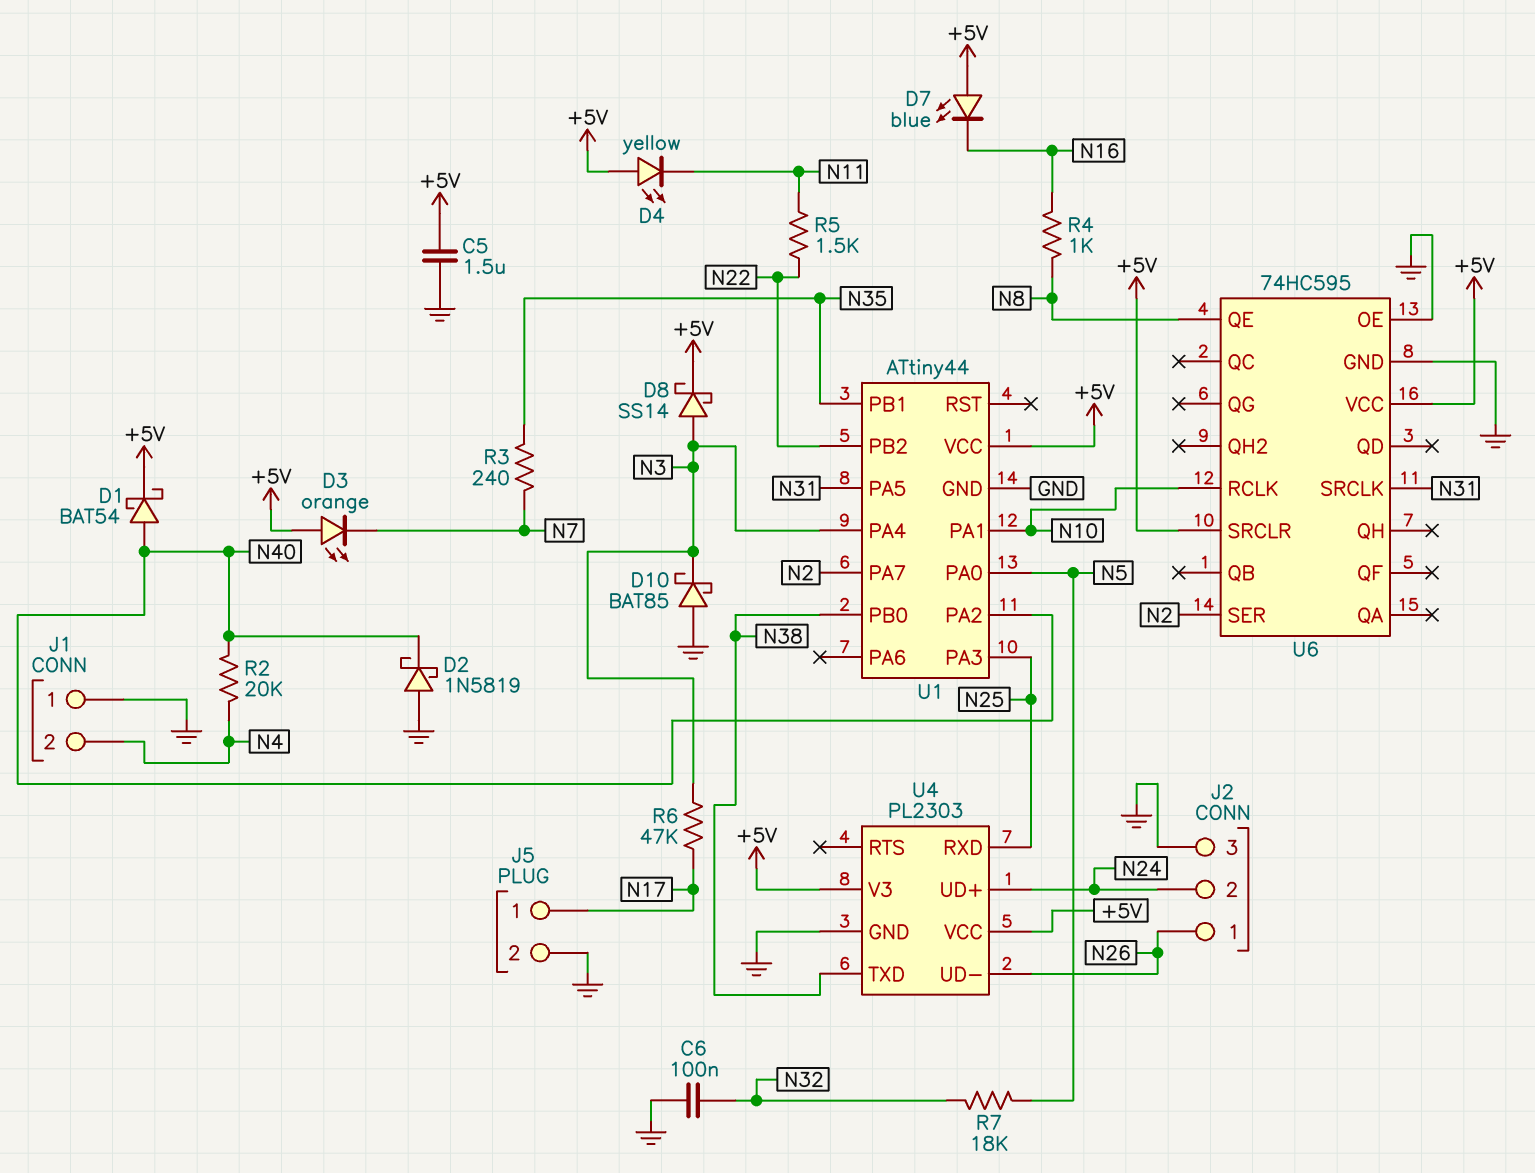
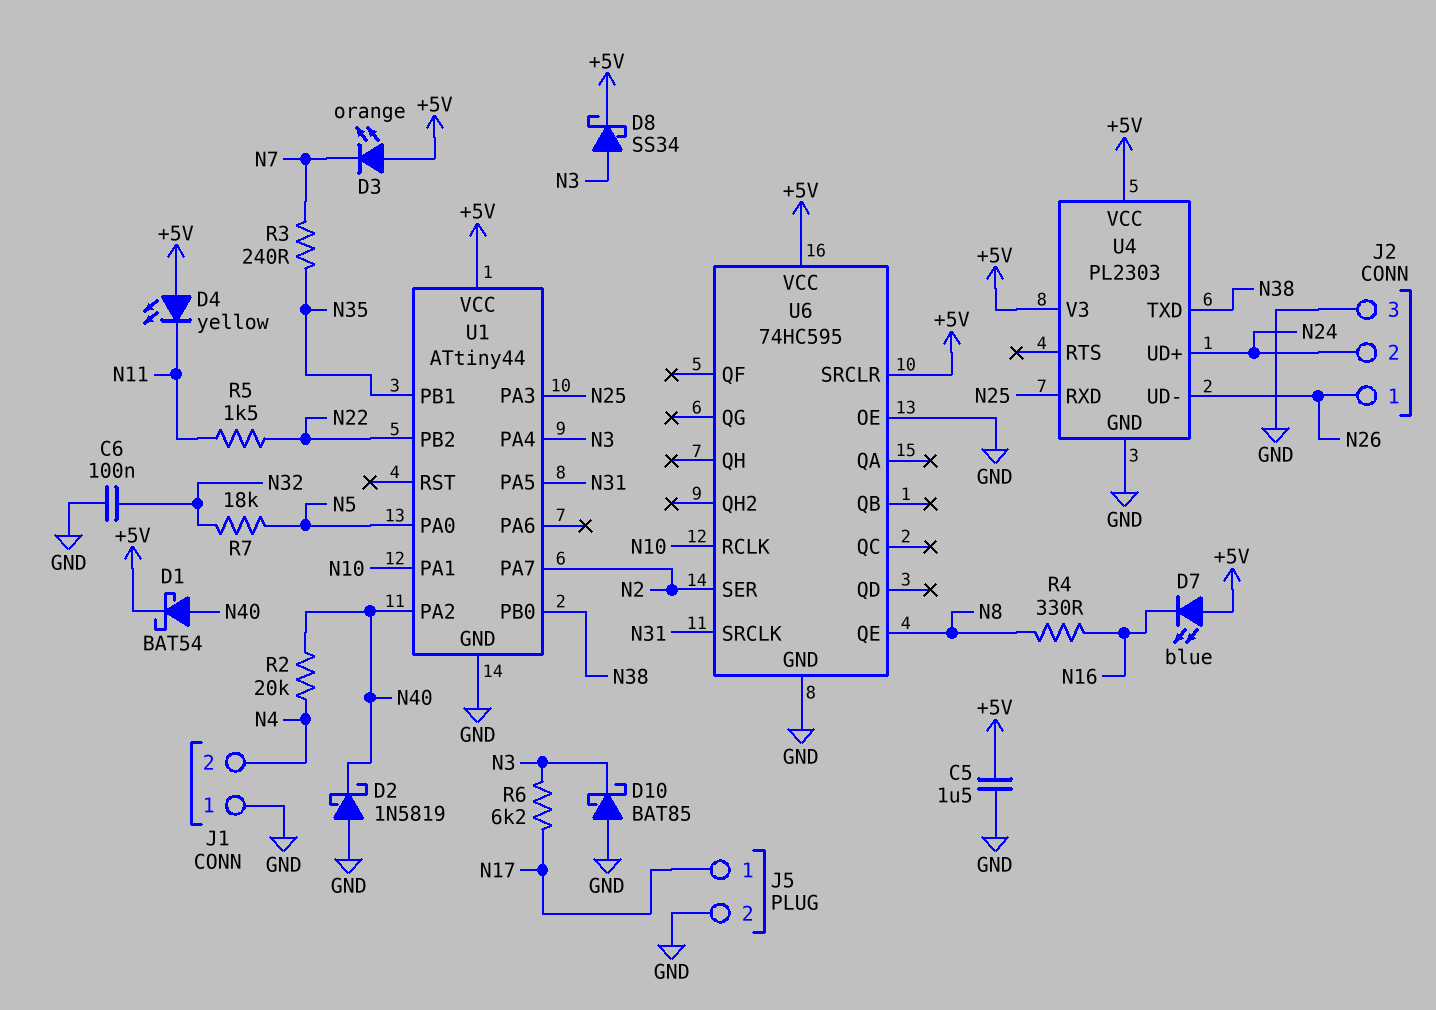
D8: schottky SS14 (A N3, K +5V) -> schottky SS34 (A N3, K +5V)
R4: 1k (N8, N16) -> 330 (N8, N16)
R6: 47k (N3, N17) -> 6.2k (N3, N17)

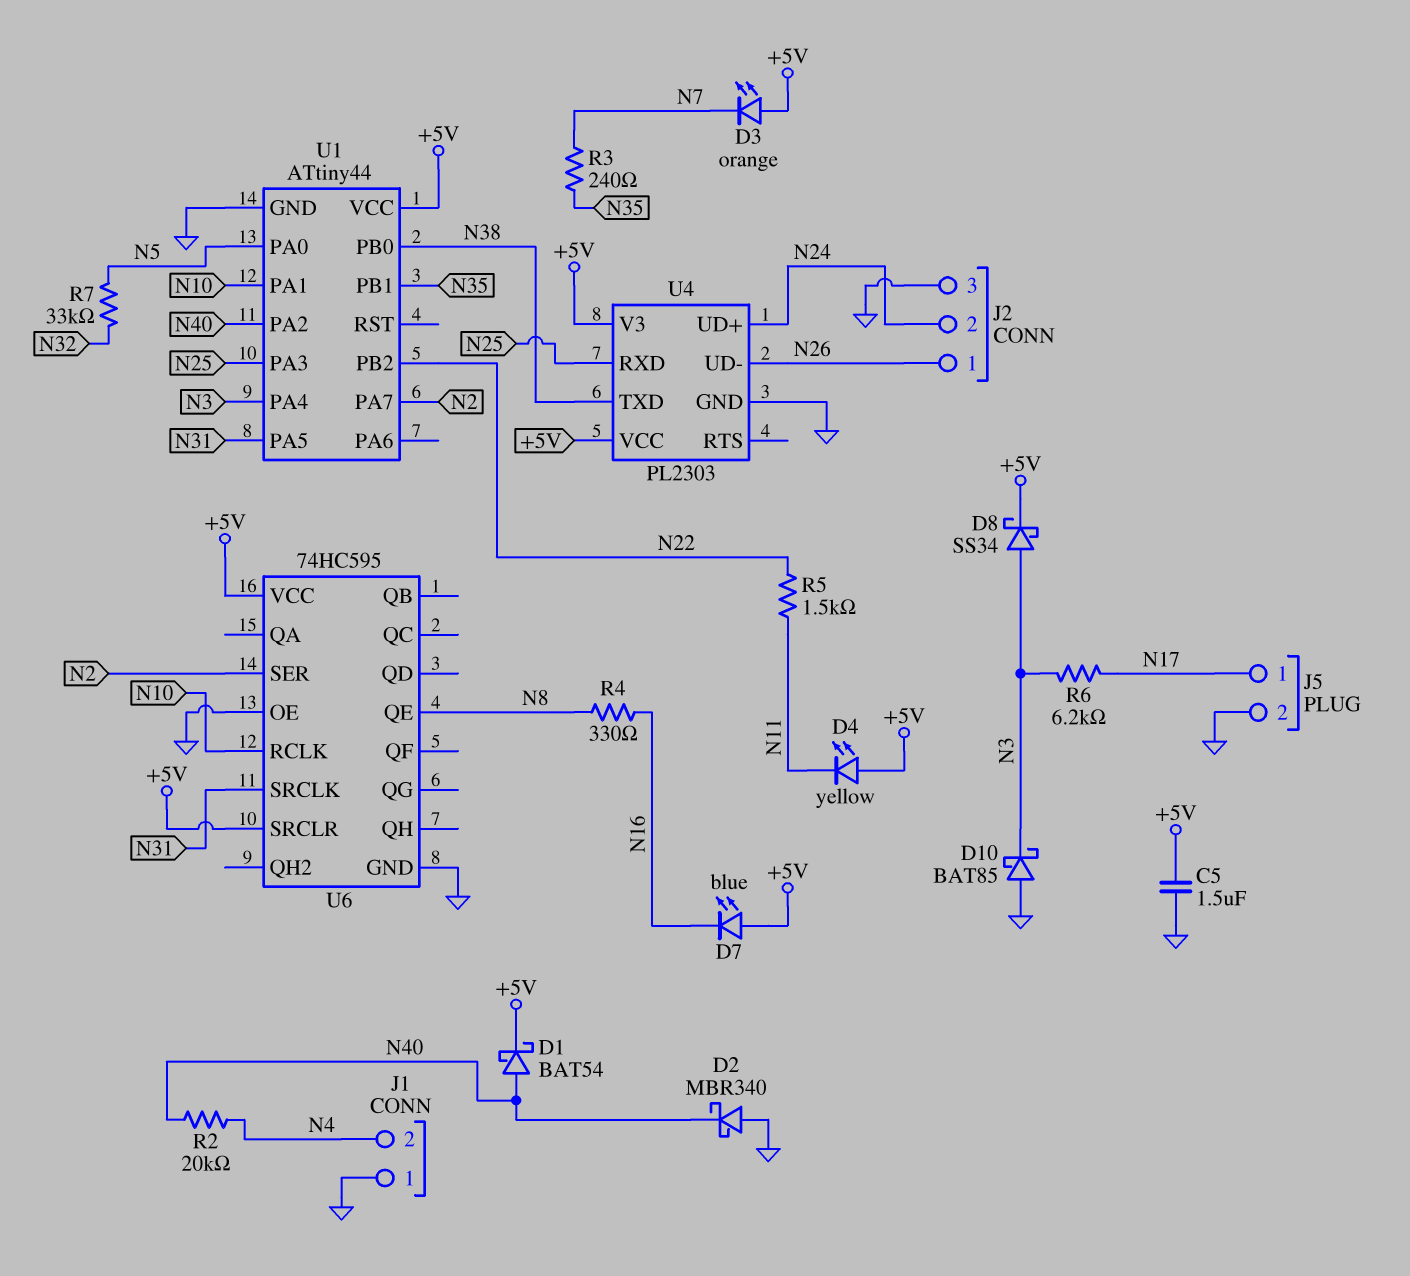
C6: 100nF (GND, N32) -> none
D2: schottky 1N5819 (A GND, K N40) -> schottky MBR340 (A GND, K N40)
R7: 18k (N5, N32) -> 33k (N5, N32)

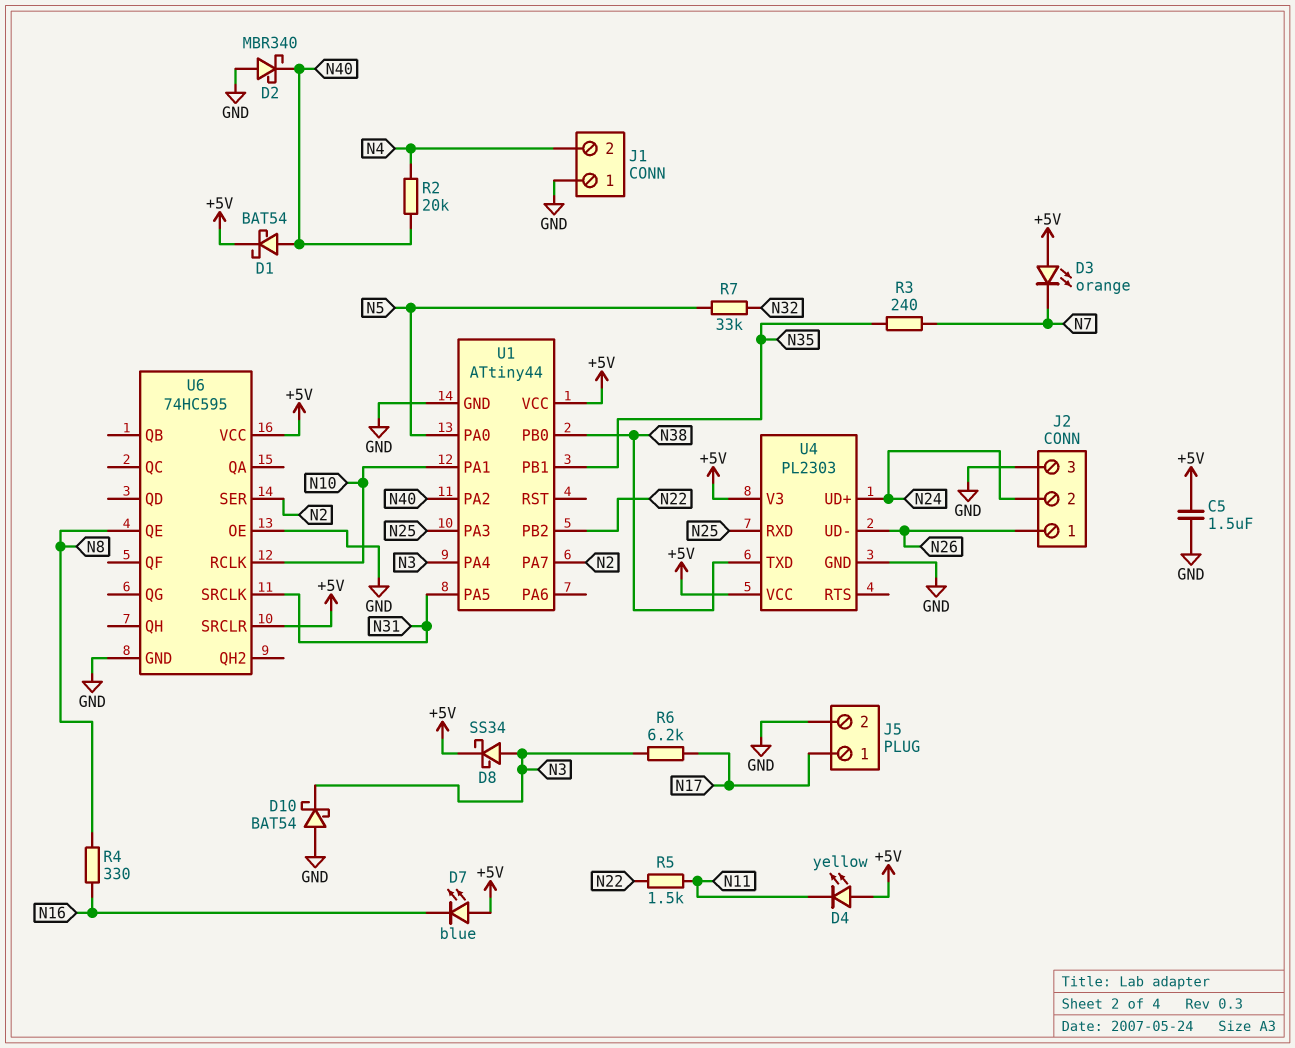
D10: schottky BAT85 (A GND, K N3) -> schottky BAT54 (A GND, K N3)

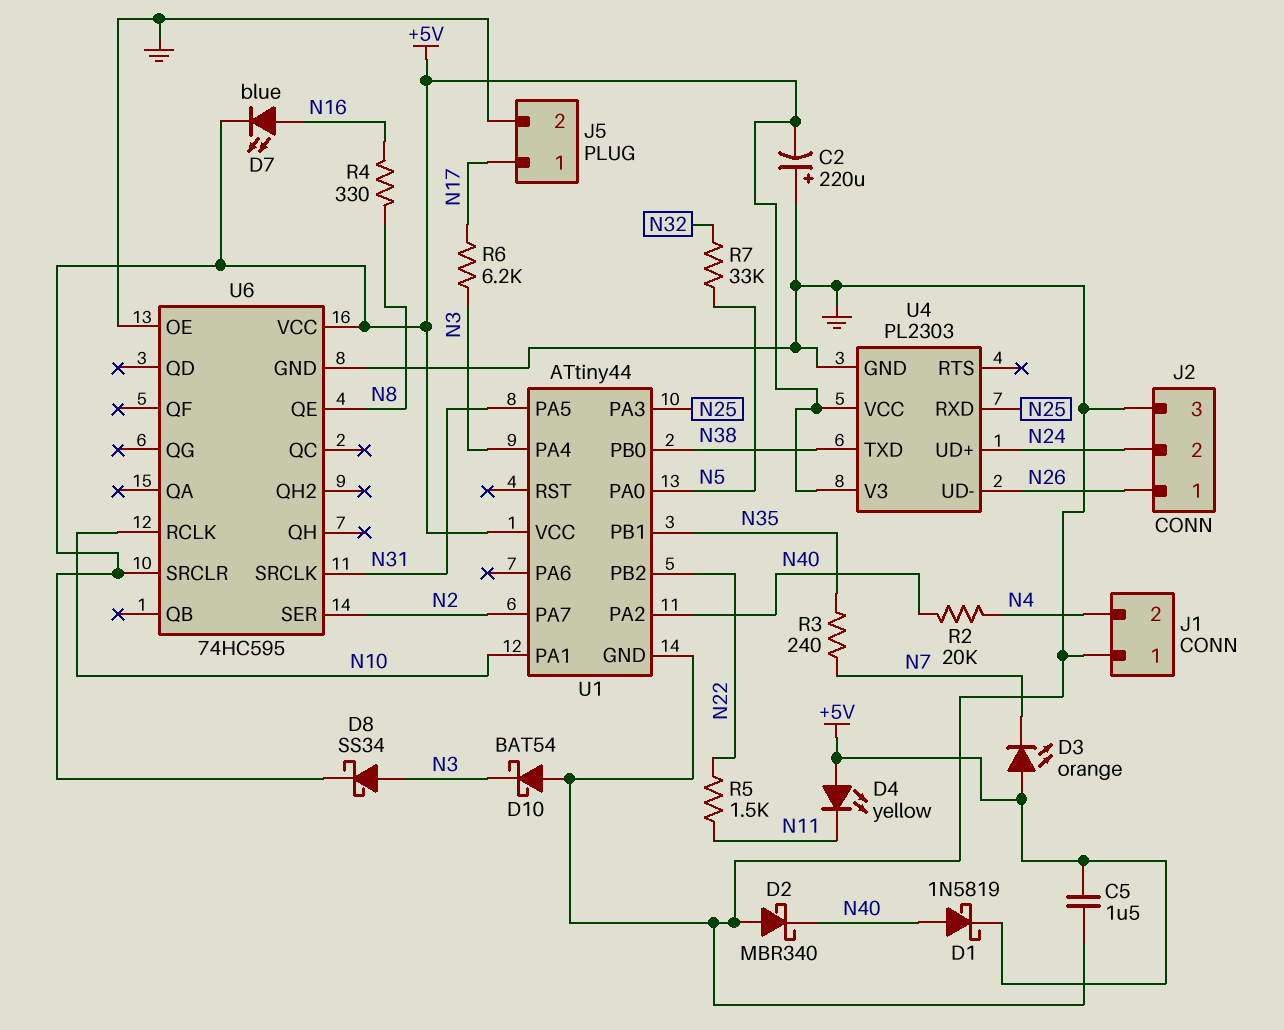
C2: none -> 220uF (plus GND, minus +5V)
D1: schottky BAT54 (A N40, K +5V) -> schottky 1N5819 (A N40, K +5V)
D7: LED blue (A +5V, K N16) -> LED blue (A N16, K +5V)

